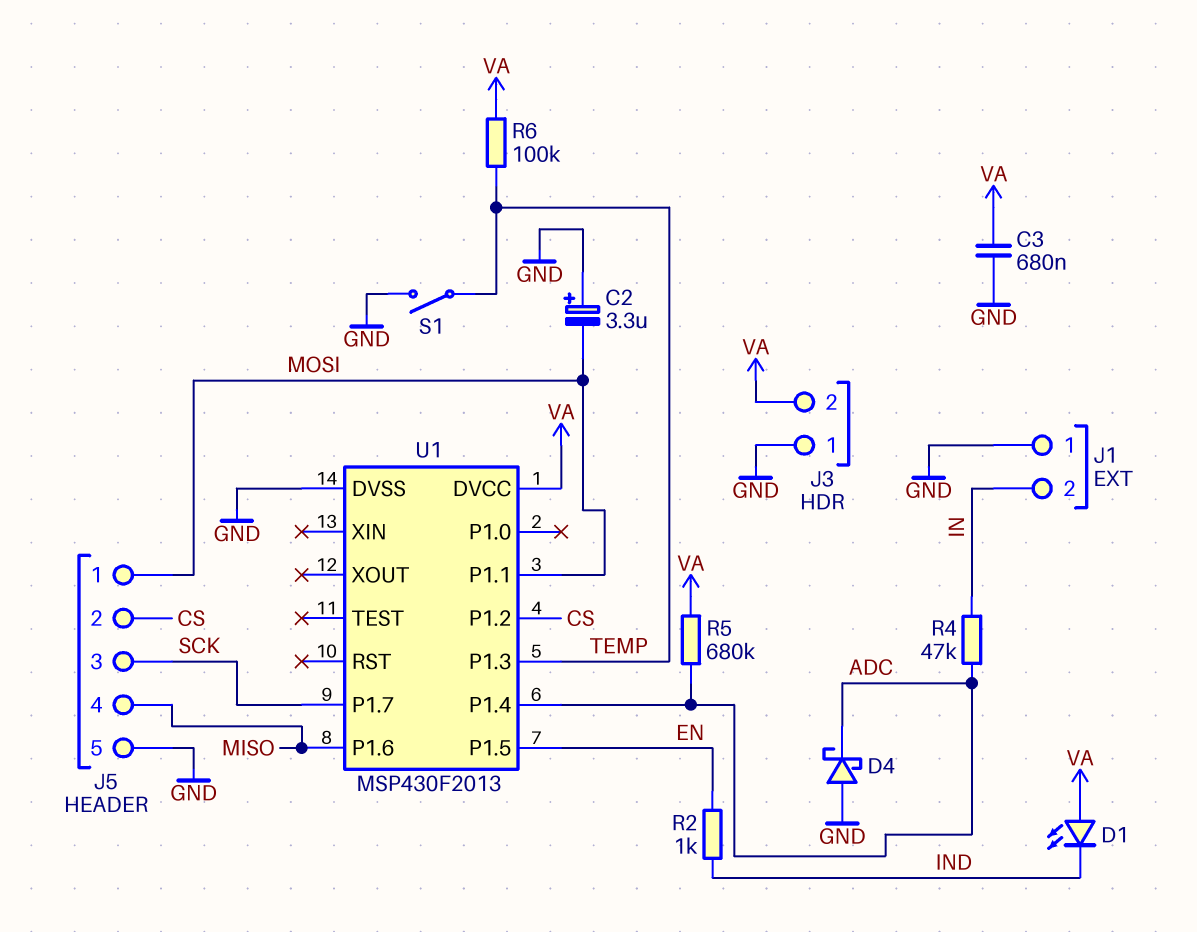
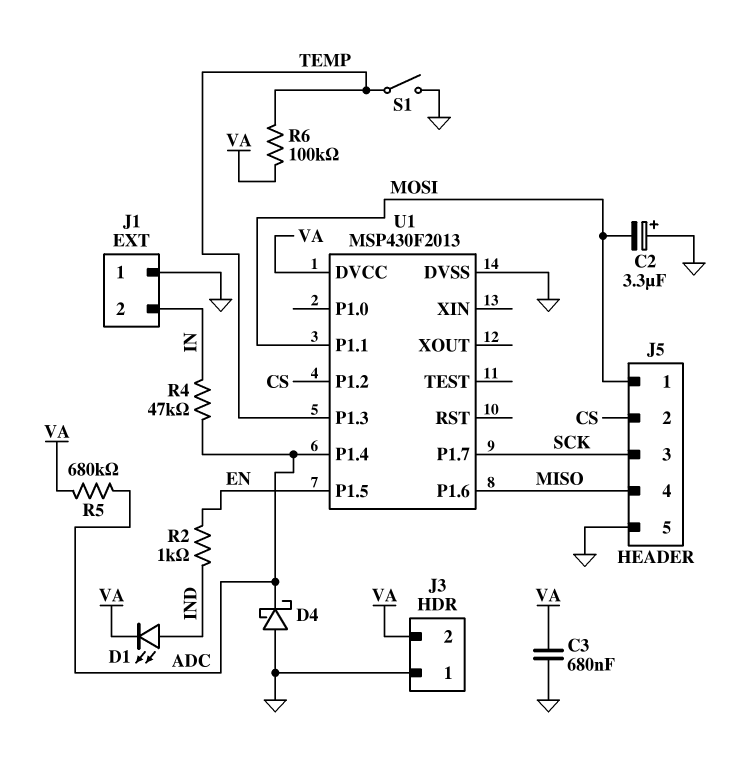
D1: LED (A VA, K IND) -> LED (A IND, K VA)

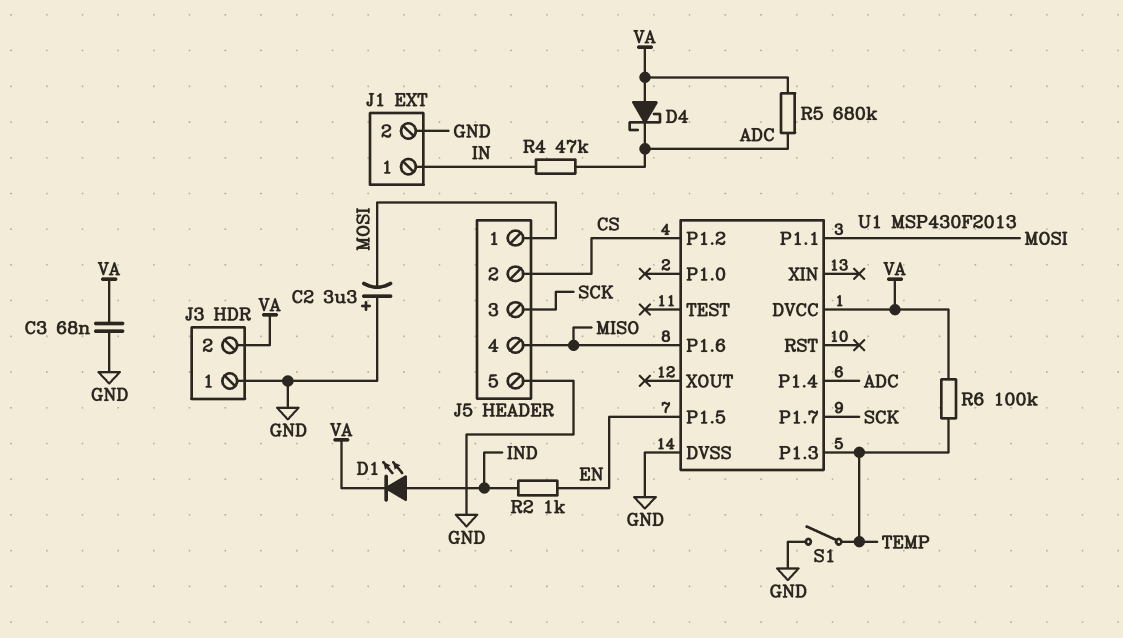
C3: 680nF (GND, VA) -> 68nF (GND, VA)
D4: schottky (A GND, K ADC) -> schottky (A VA, K ADC)
J1 pin 1: GND -> IN
J1 pin 2: IN -> GND

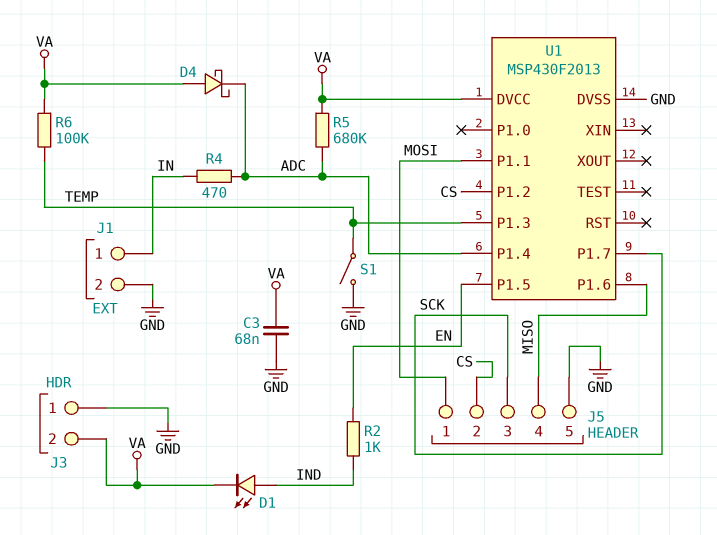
C2: 3.3uF (plus GND, minus MOSI) -> none
R4: 47k (ADC, IN) -> 470 (ADC, IN)

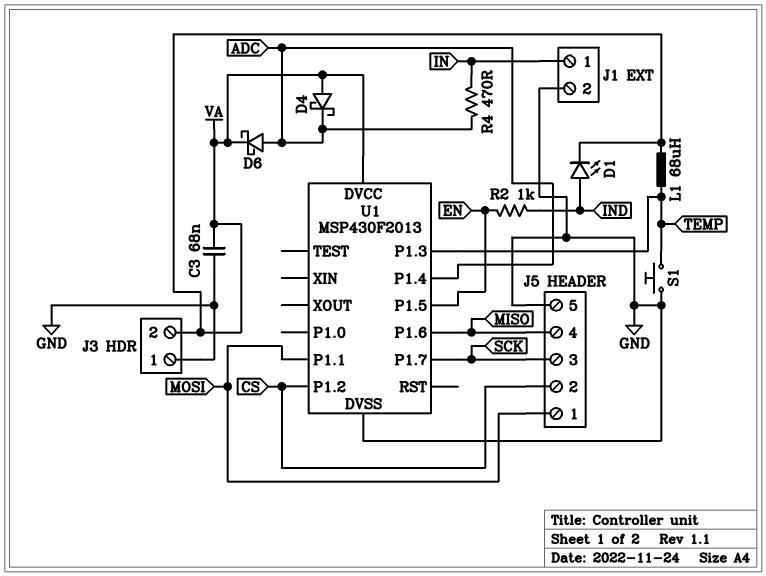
D6: none -> schottky (A ADC, K VA)
L1: none -> 68uH (TEMP, VA)
R5: 680k (ADC, VA) -> none
R6: 100k (TEMP, VA) -> none
S1: switch (GND, TEMP) -> button (GND, TEMP)

